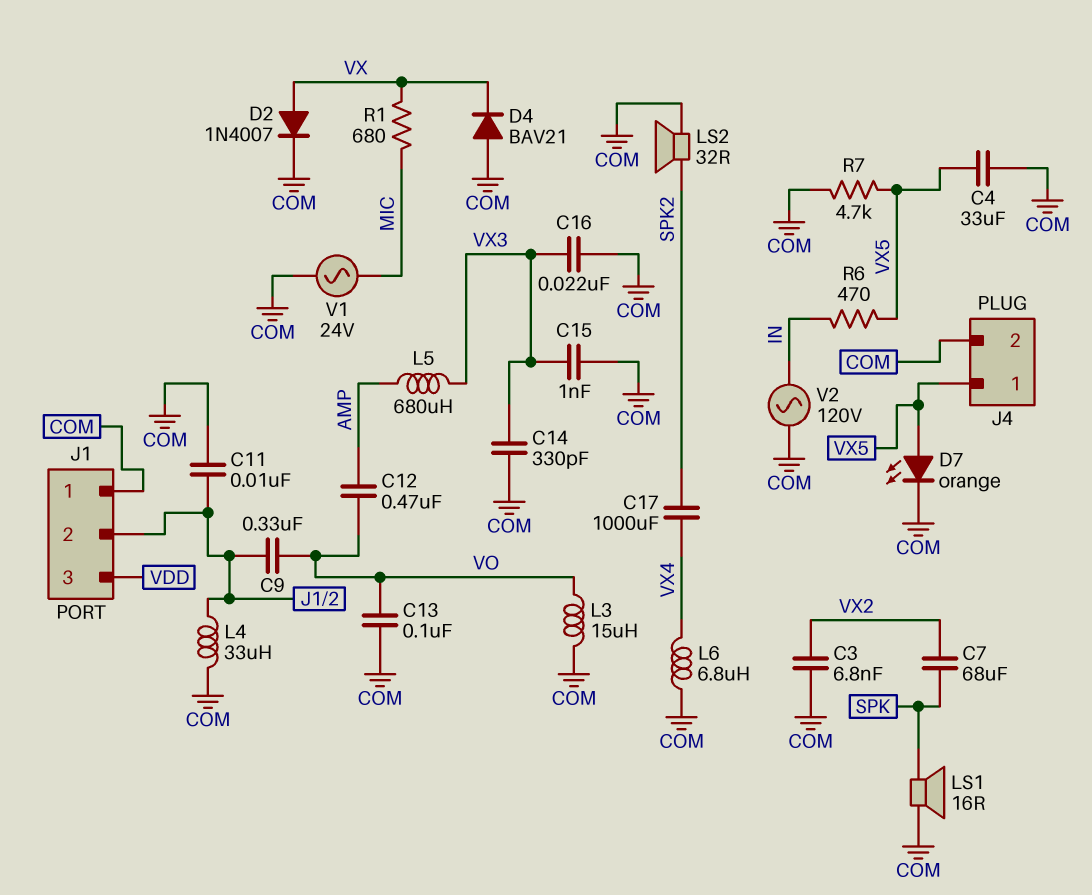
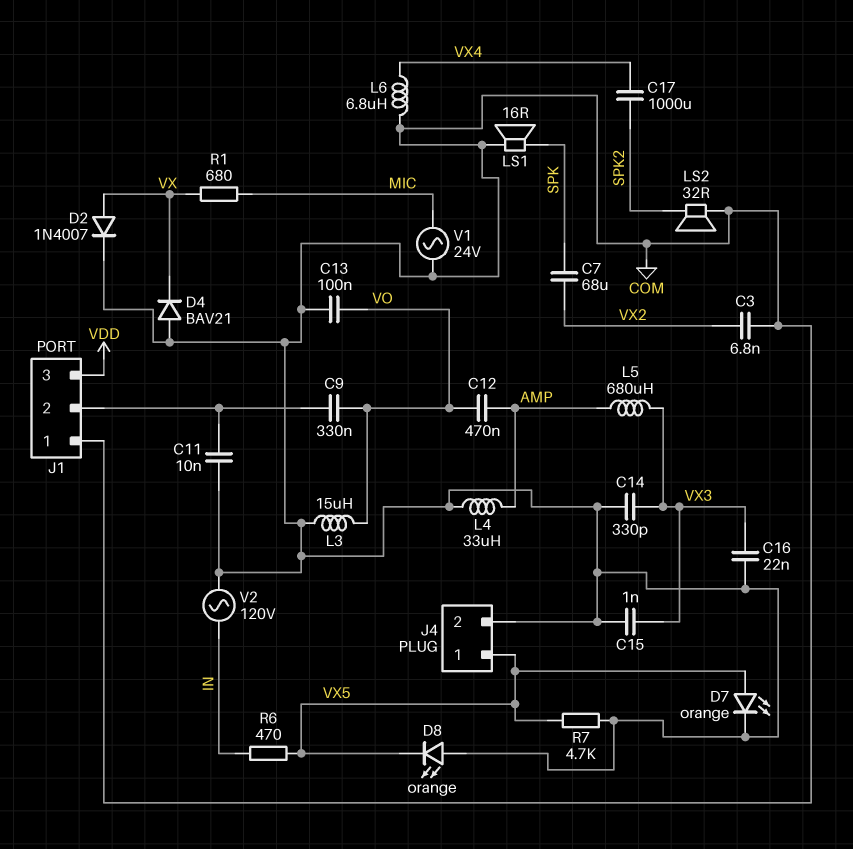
C4: 33uF (COM, VX5) -> none
D8: none -> LED orange (A COM, K VX5)
L4: 33uH (COM, J1/2) -> 33uH (AMP, COM)

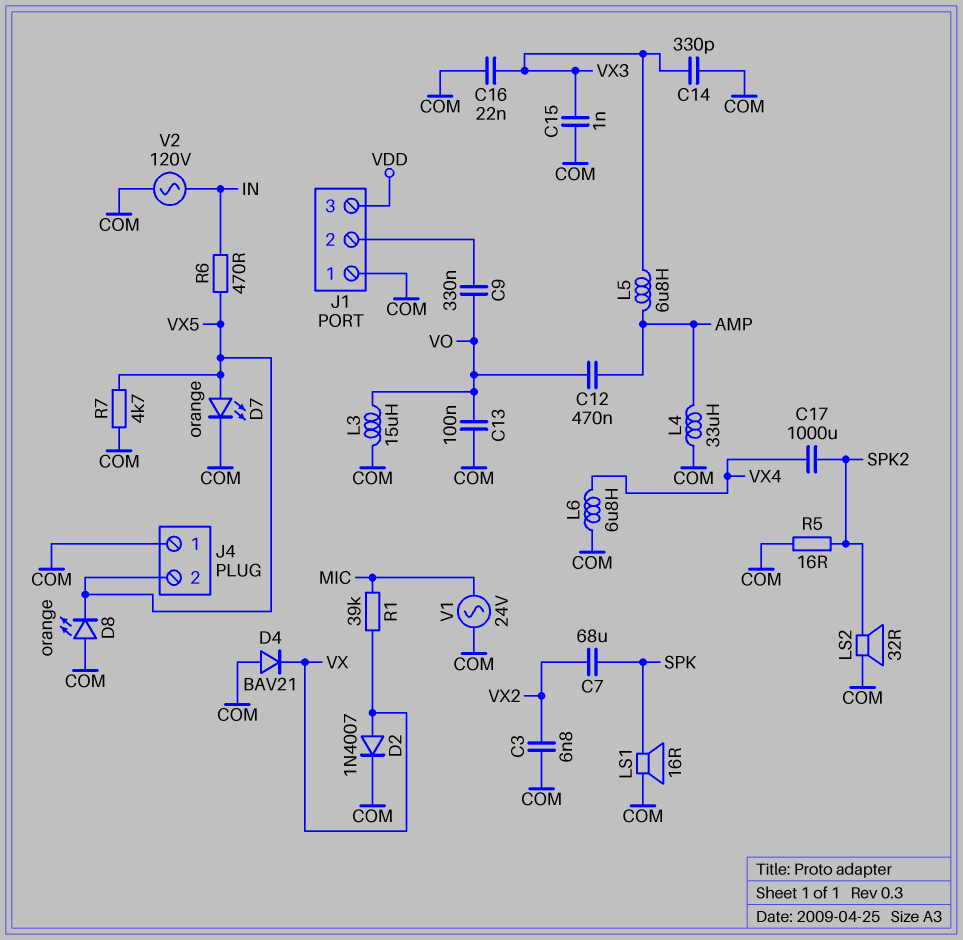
C11: 10nF (COM, J1/2) -> none
J4 pin 1: VX5 -> COM
J4 pin 2: COM -> VX5
L5: 680uH (AMP, VX3) -> 6.8uH (AMP, VX3)
R1: 680 (MIC, VX) -> 39k (MIC, VX)
R5: none -> 16 (COM, SPK2)

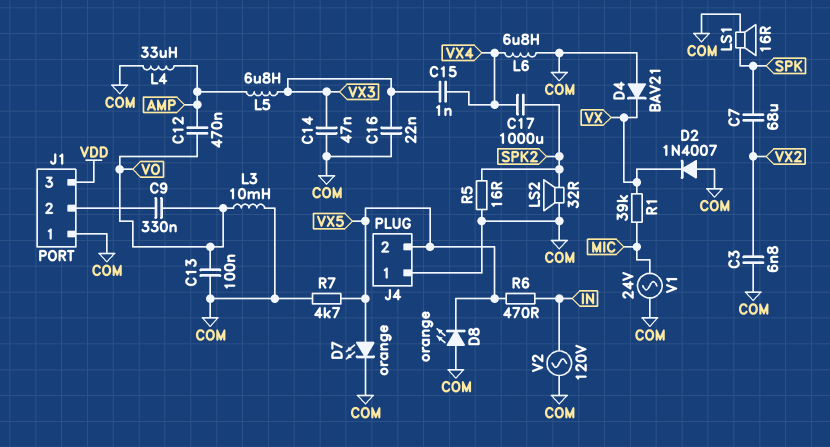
C14: 330pF (COM, VX3) -> 47nF (COM, VX3)
C15: 1nF (COM, VX3) -> 1nF (VX3, VX4)
D2: diode 1N4007 (A VX, K COM) -> diode 1N4007 (A COM, K VX)
L3: 15uH (COM, VO) -> 10mH (COM, VO)

